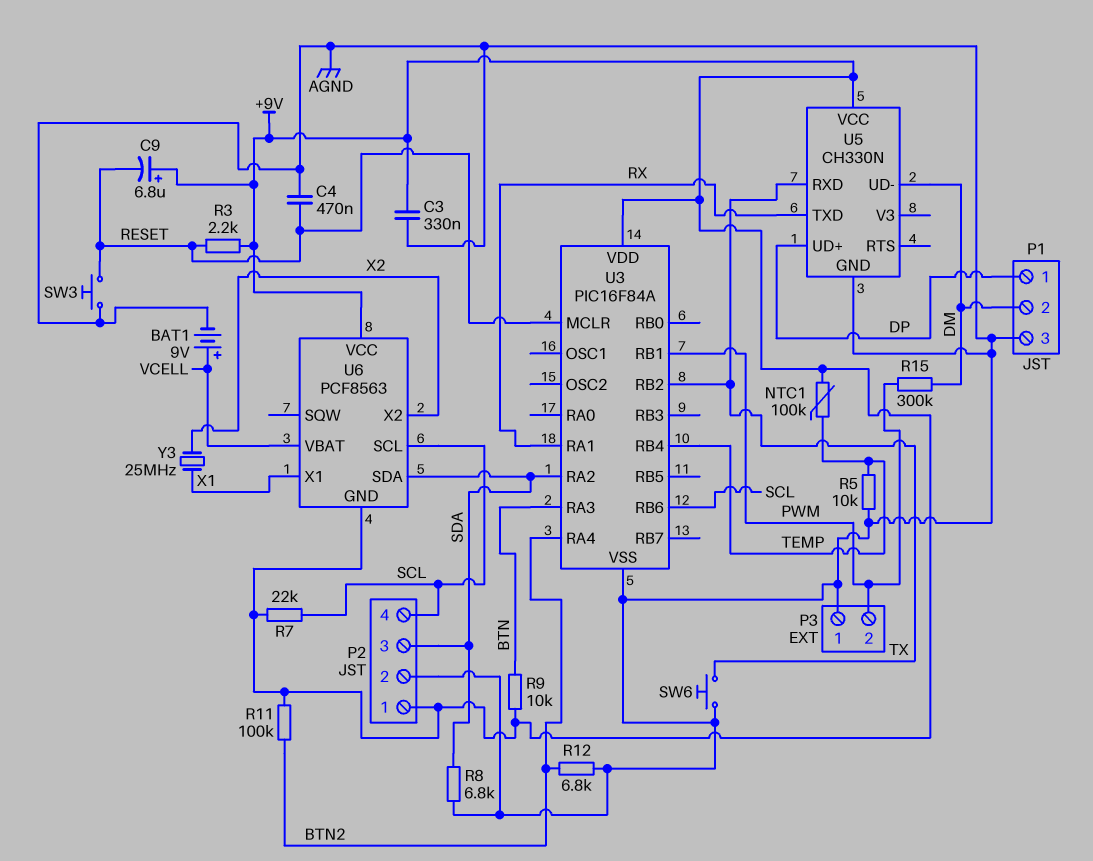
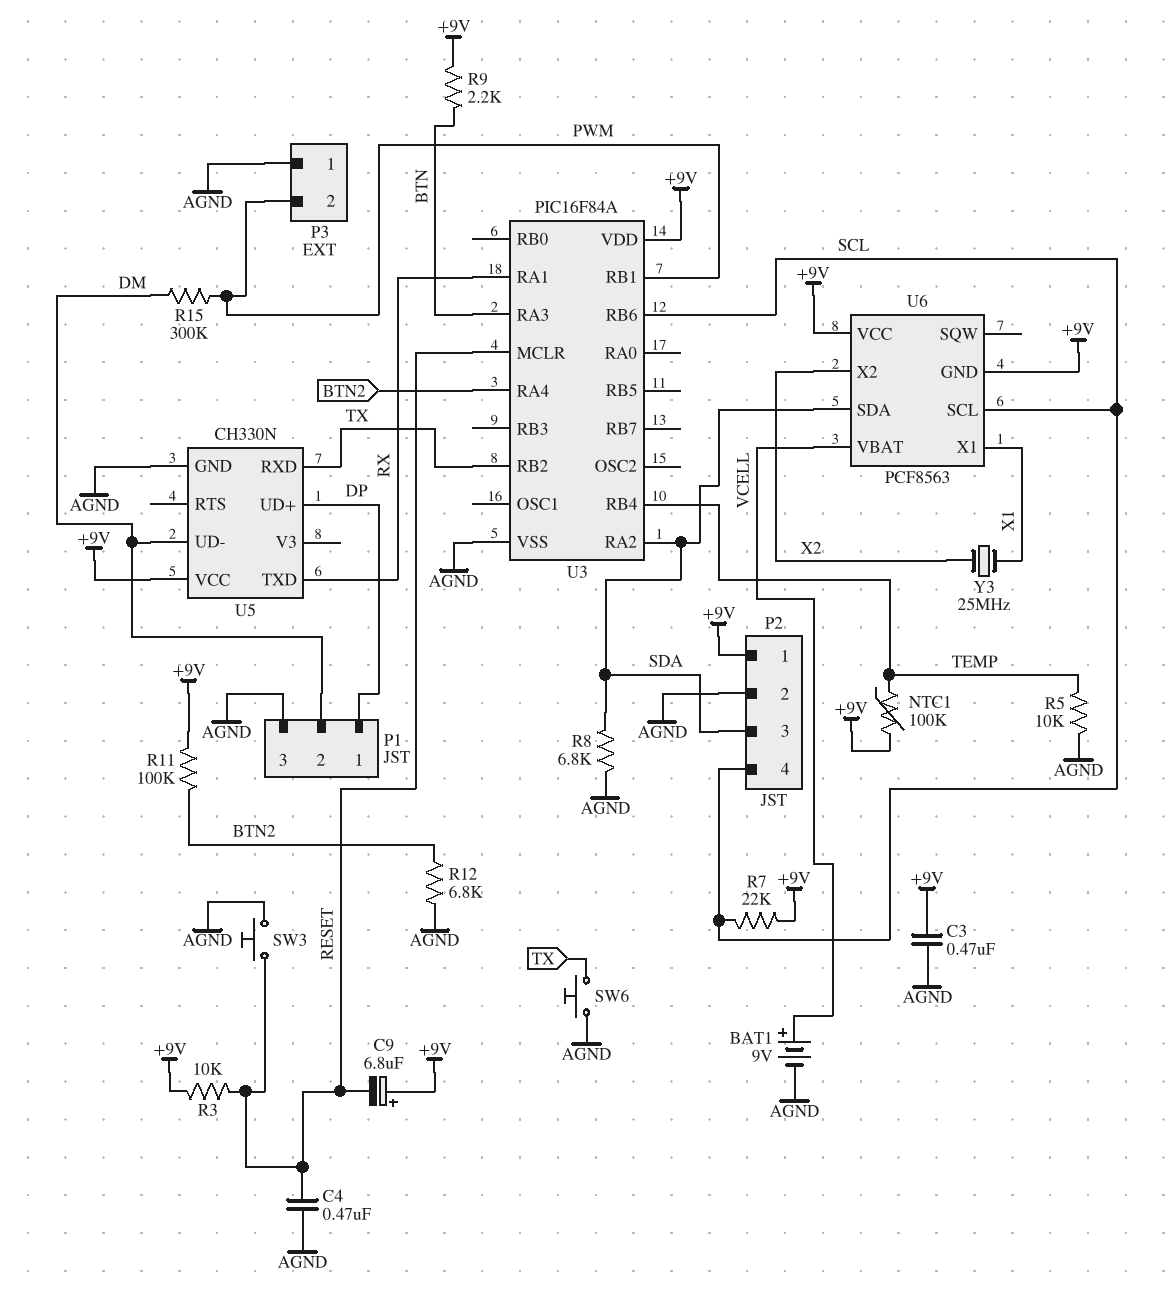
C3: 330nF (+9V, AGND) -> 470nF (+9V, AGND)
R3: 2.2k (+9V, RESET) -> 10k (+9V, RESET)
R9: 10k (+9V, BTN) -> 2.2k (+9V, BTN)

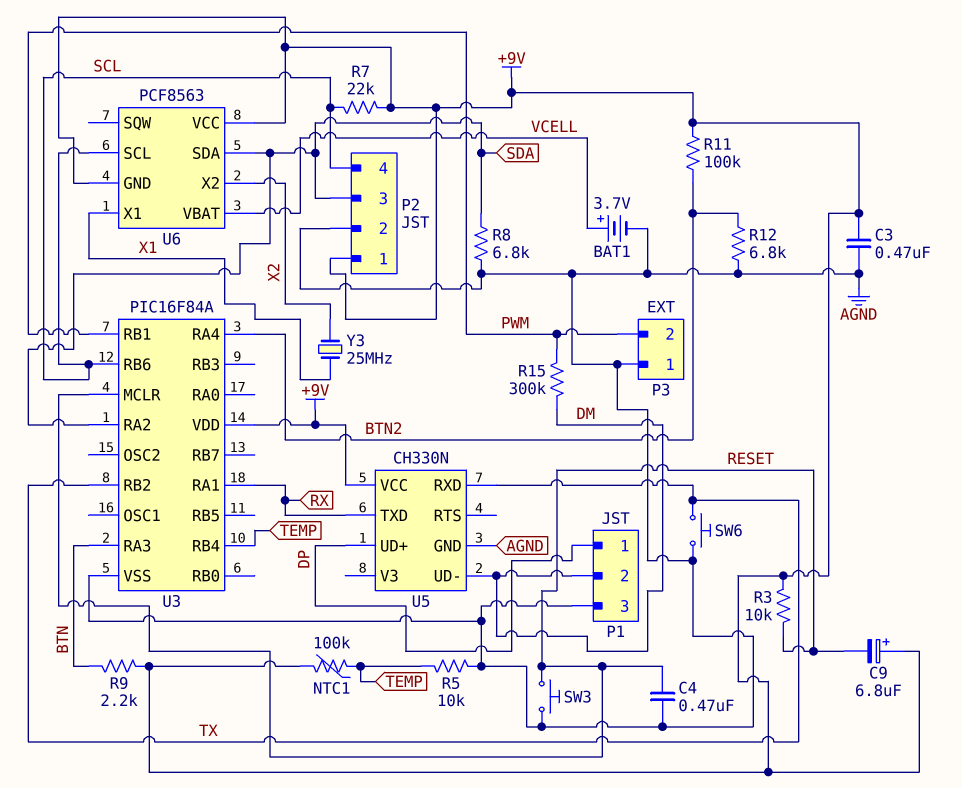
BAT1: 9V (plus VCELL, minus AGND) -> 3.7V (plus VCELL, minus AGND)

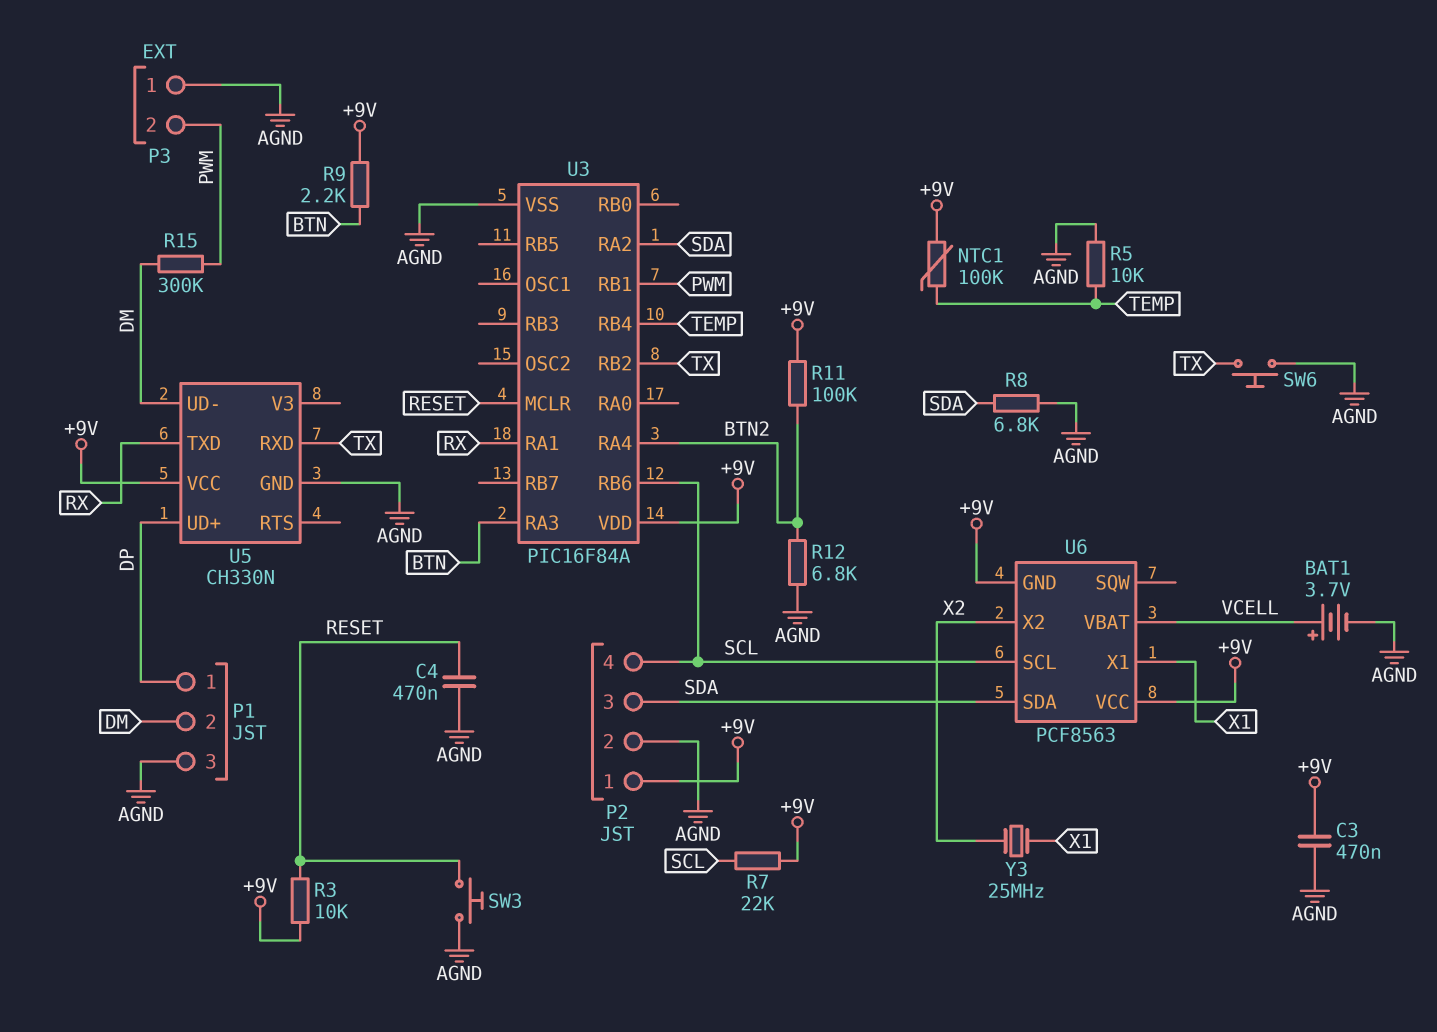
C9: 6.8uF (plus +9V, minus RESET) -> none

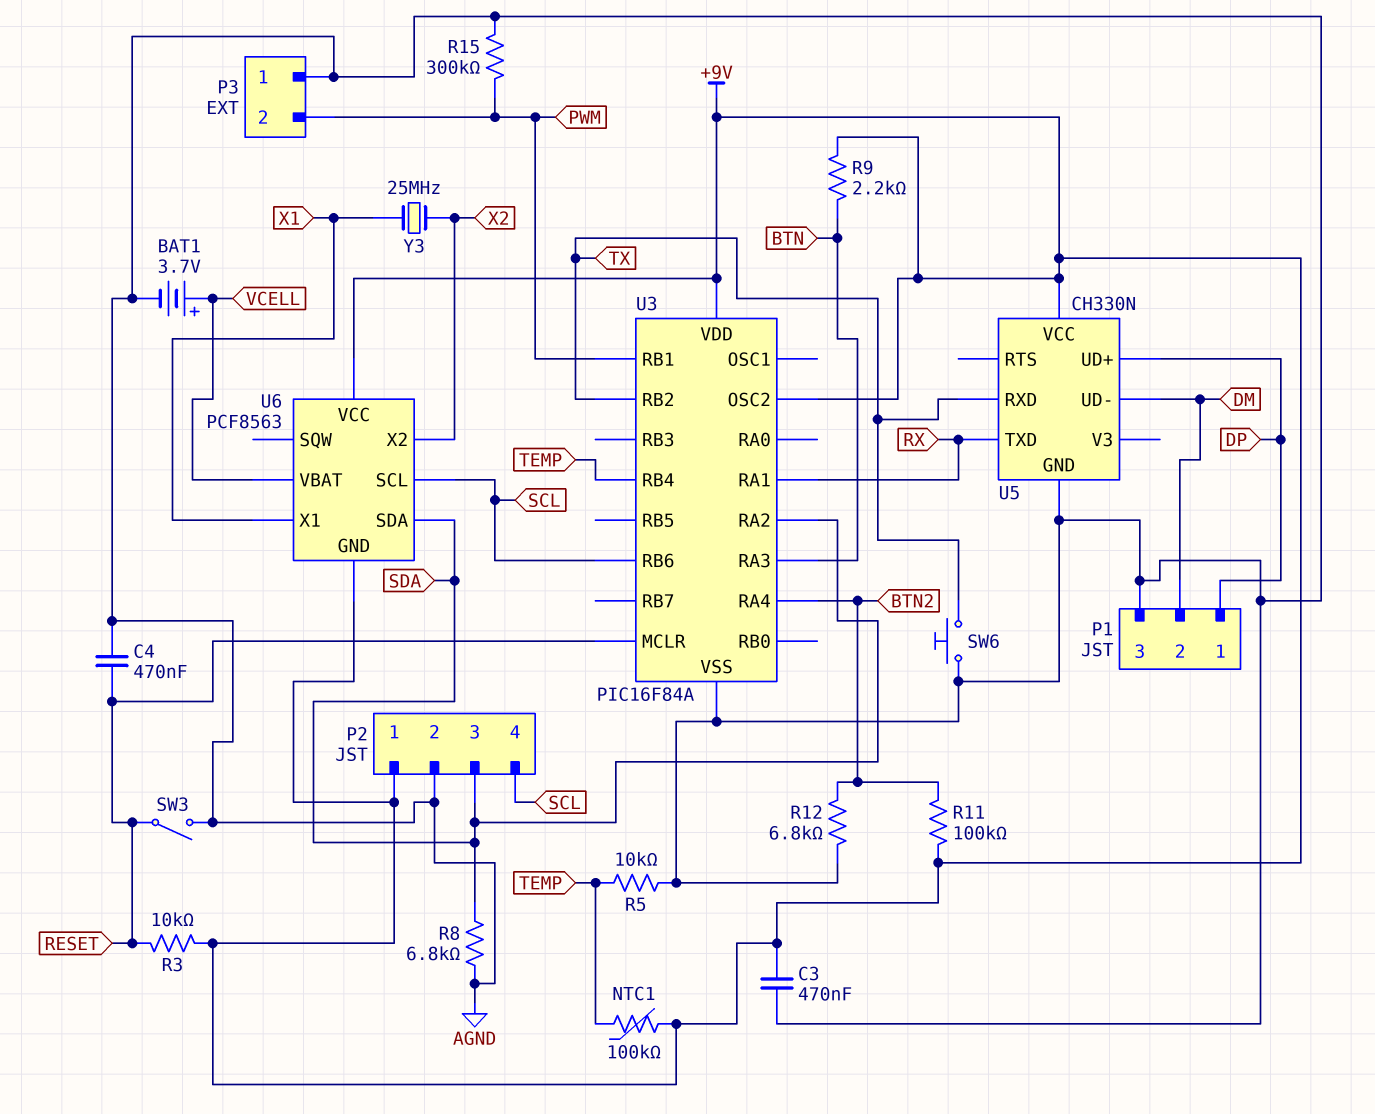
R7: 22k (+9V, SCL) -> none
R15: 300k (DM, PWM) -> 300k (AGND, PWM)
SW3: button (AGND, RESET) -> switch (AGND, RESET)
U3 pin OSC2: none -> +9V

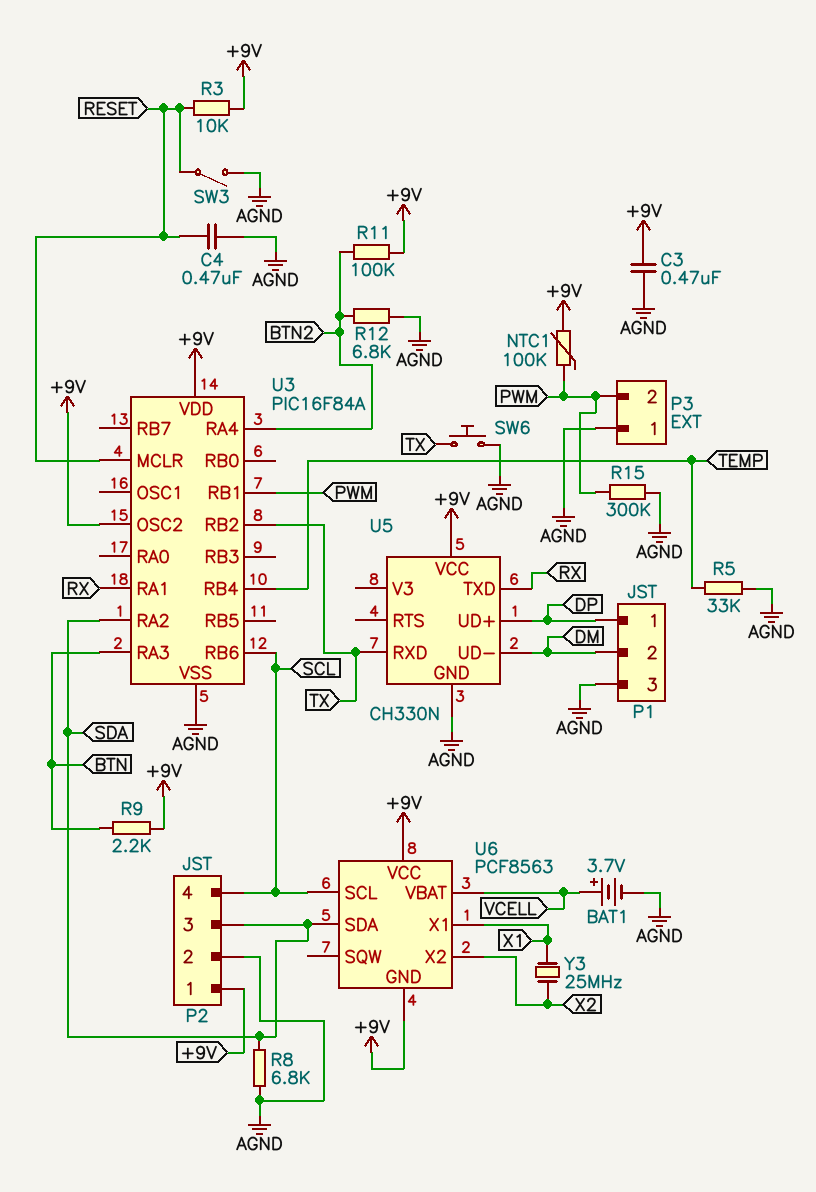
NTC1: 100k (+9V, TEMP) -> 100k (+9V, PWM)
R5: 10k (AGND, TEMP) -> 33k (AGND, TEMP)

